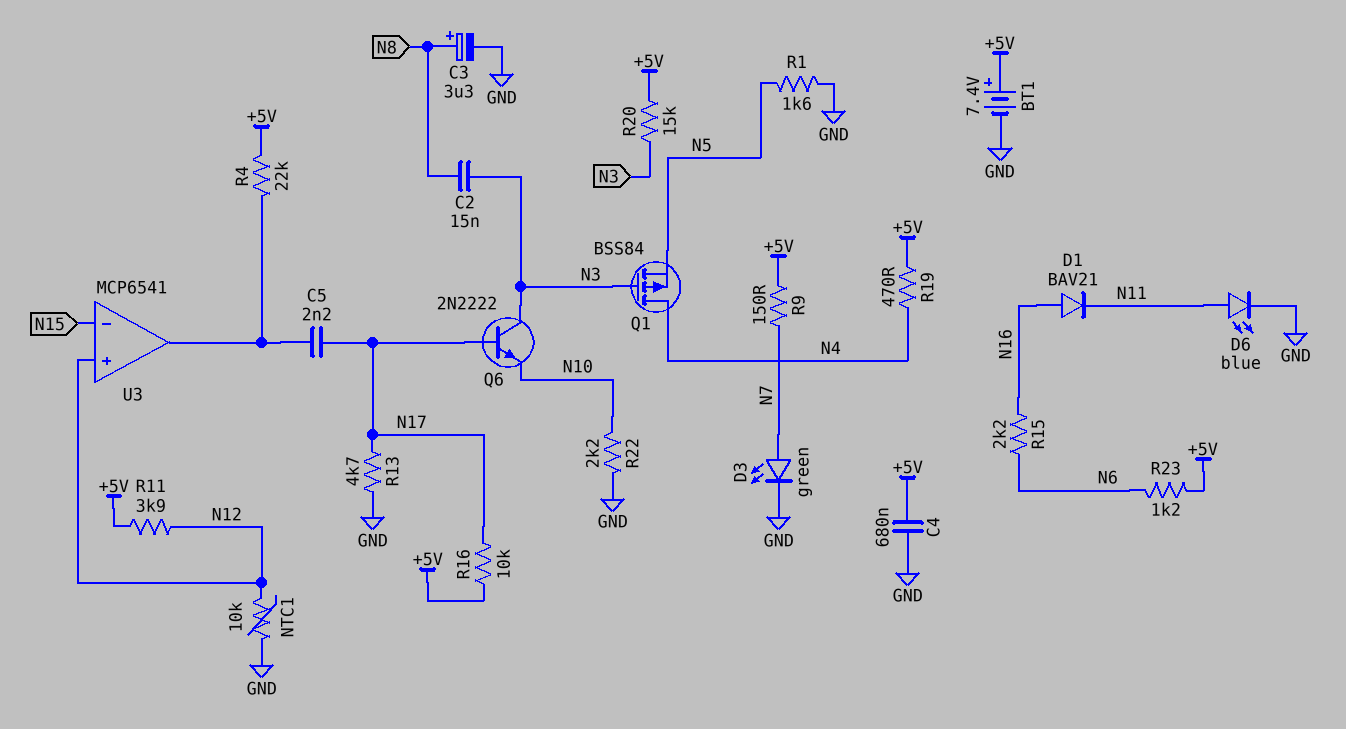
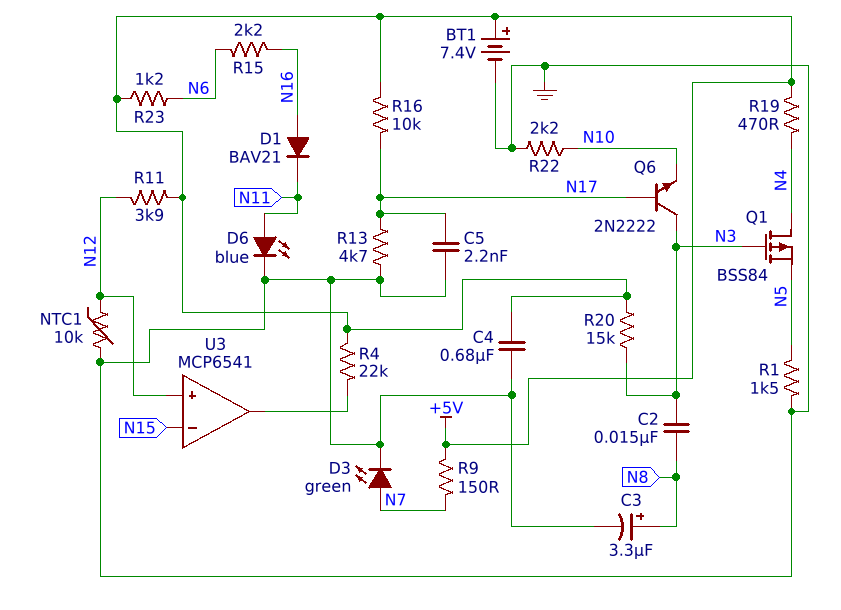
C5: 2.2nF (N17, U3/out) -> 2.2nF (GND, N17)
R1: 1.6k (GND, N5) -> 1.5k (GND, N5)

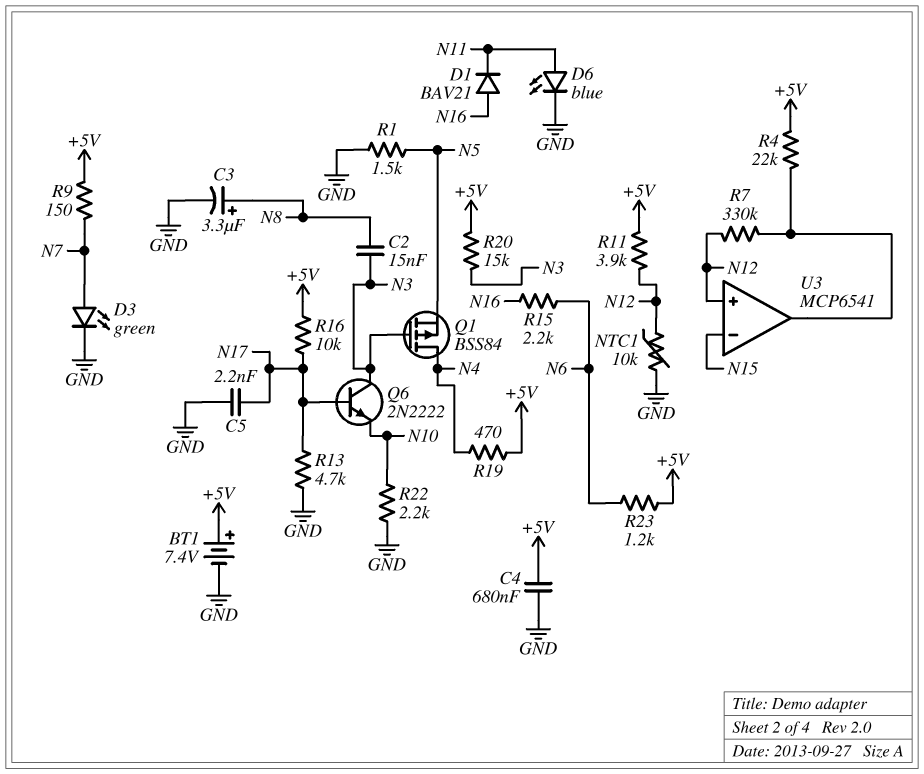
R7: none -> 330k (N12, U3/out)

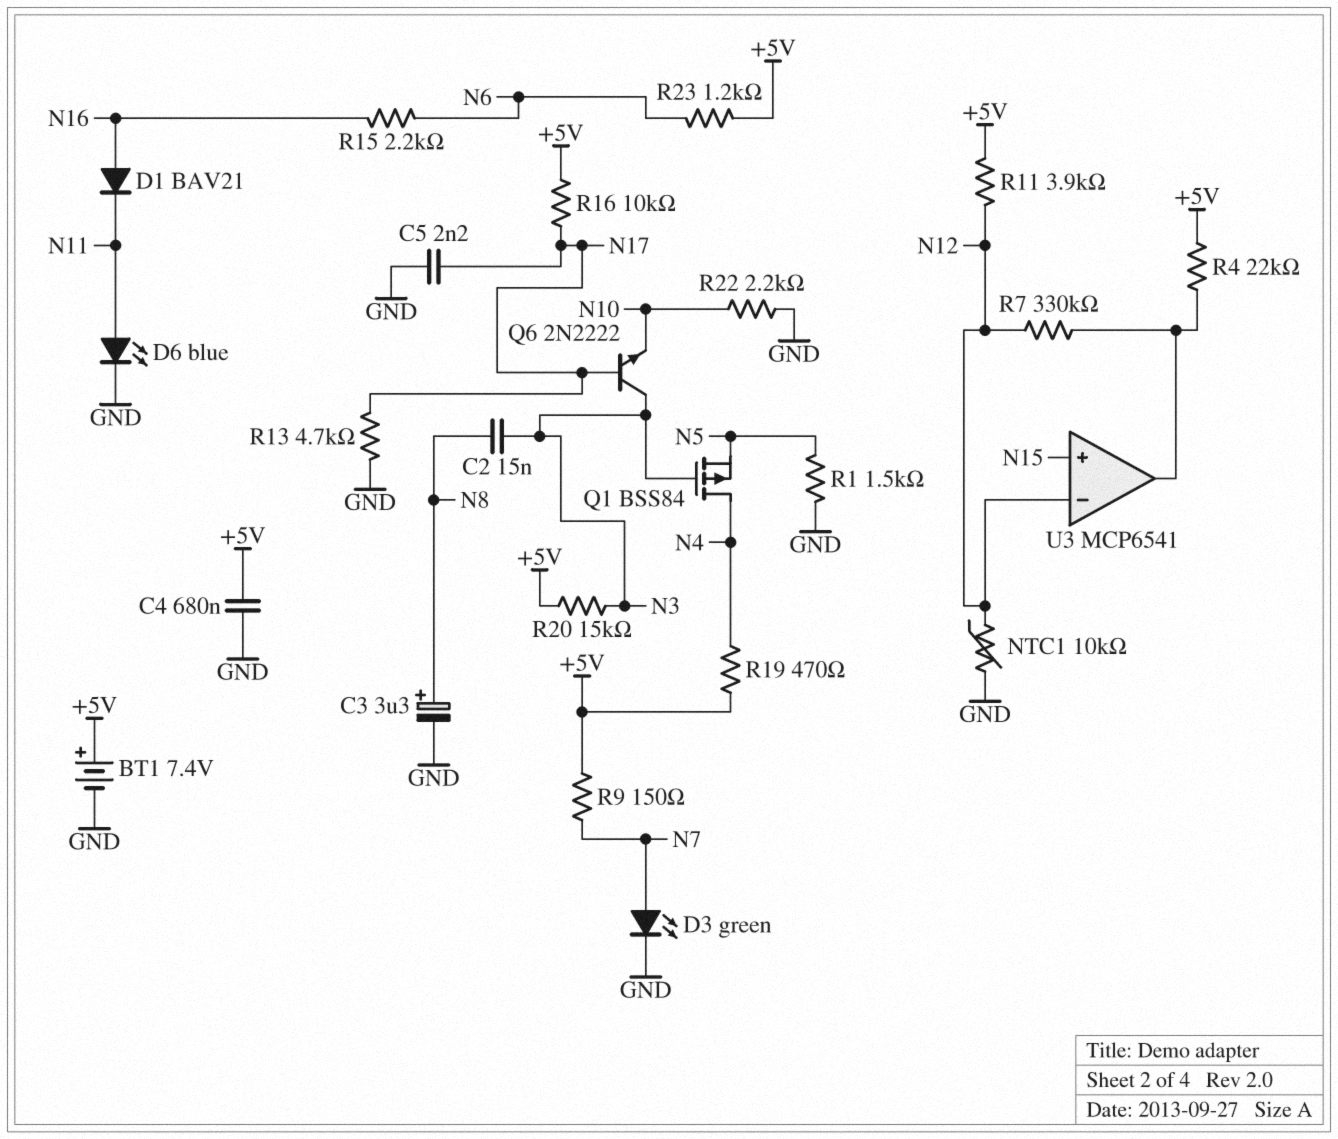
U3 pin in+: N12 -> N15
U3 pin in-: N15 -> N12

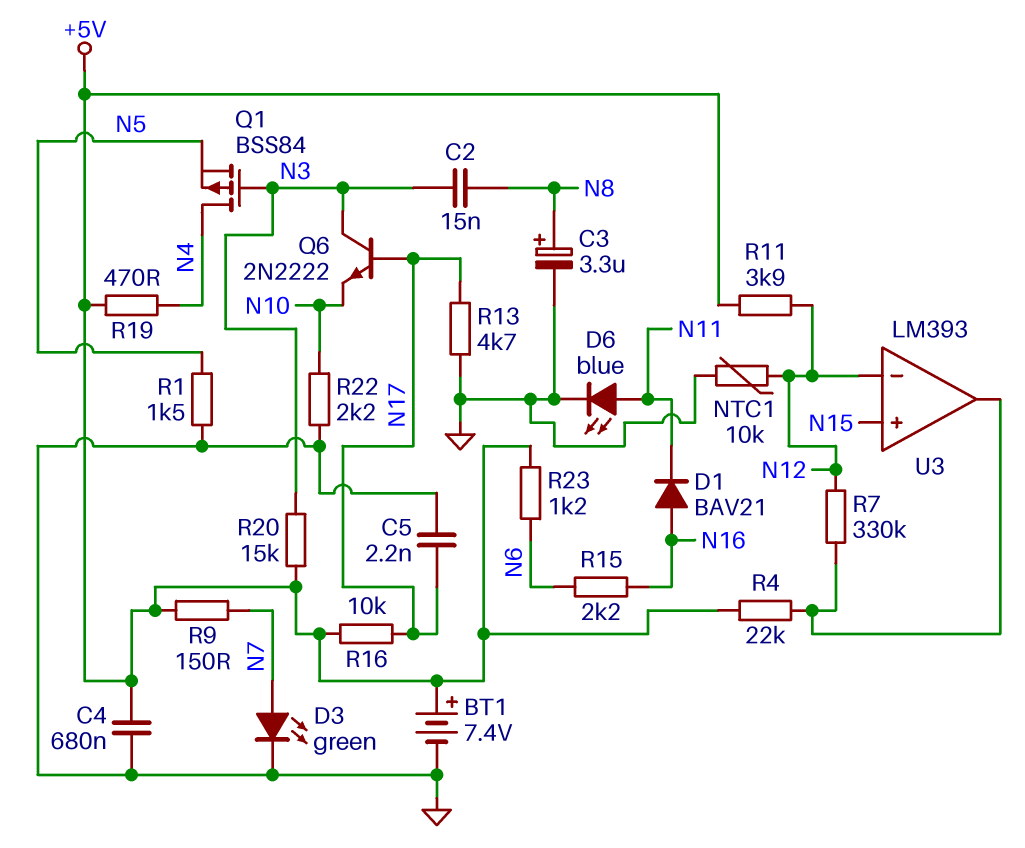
U3: MCP6541 -> LM393

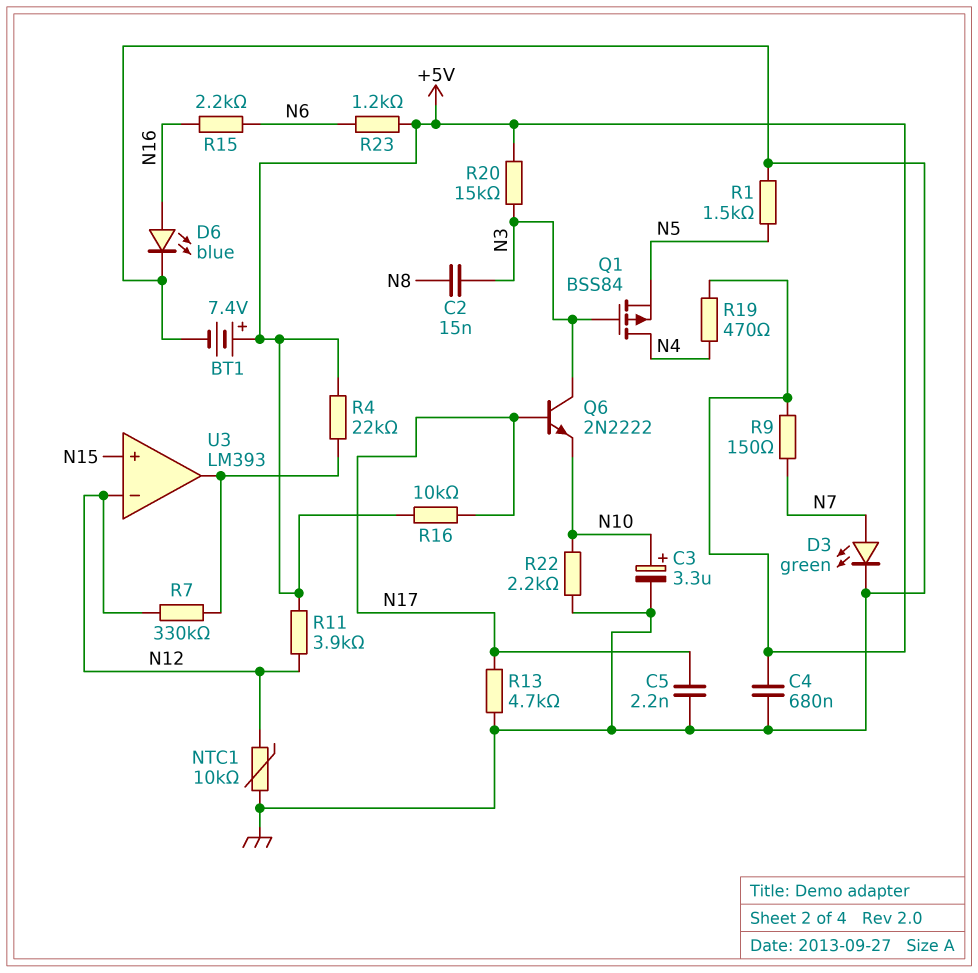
C3: 3.3uF (plus N8, minus GND) -> 3.3uF (plus N10, minus GND)
D1: diode BAV21 (A N16, K N11) -> none
D6: LED blue (A N11, K GND) -> LED blue (A N16, K GND)

